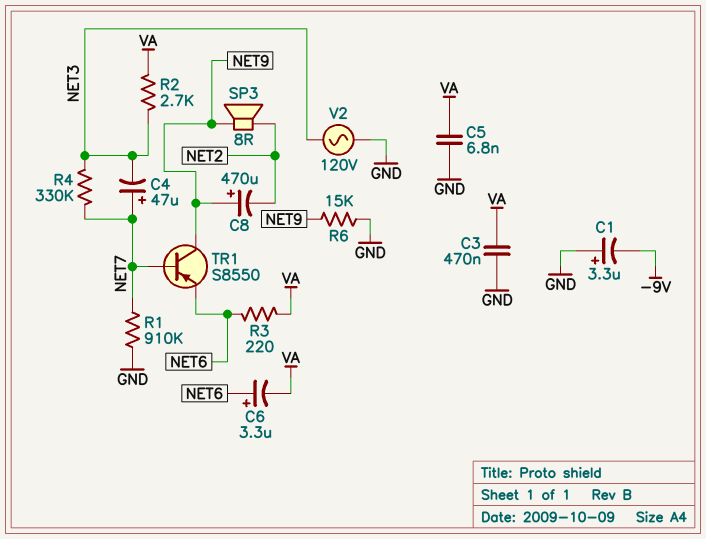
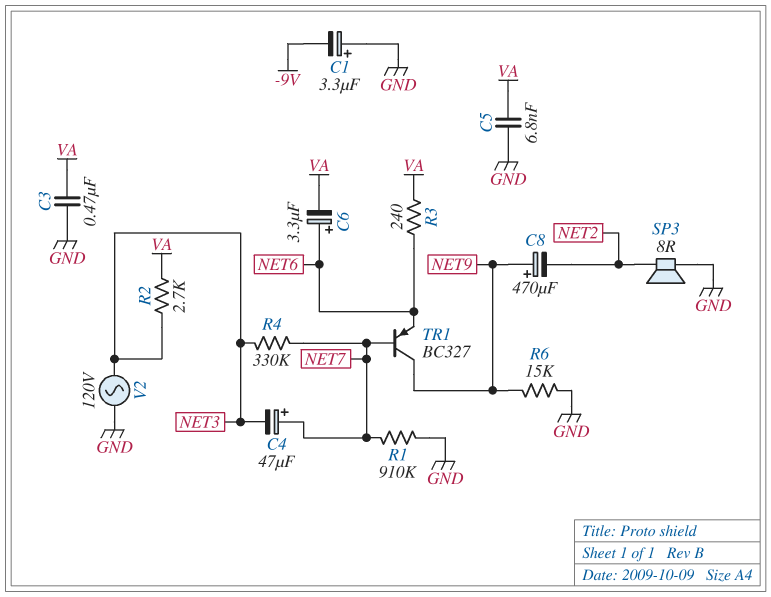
R3: 220 (NET6, VA) -> 240 (NET6, VA)
SP3: speaker 8R (NET2, NET9) -> speaker 8R (GND, NET2)
TR1: PNP S8550 (B NET7, C NET9, E NET6) -> PNP BC327 (B NET7, C NET9, E NET6)

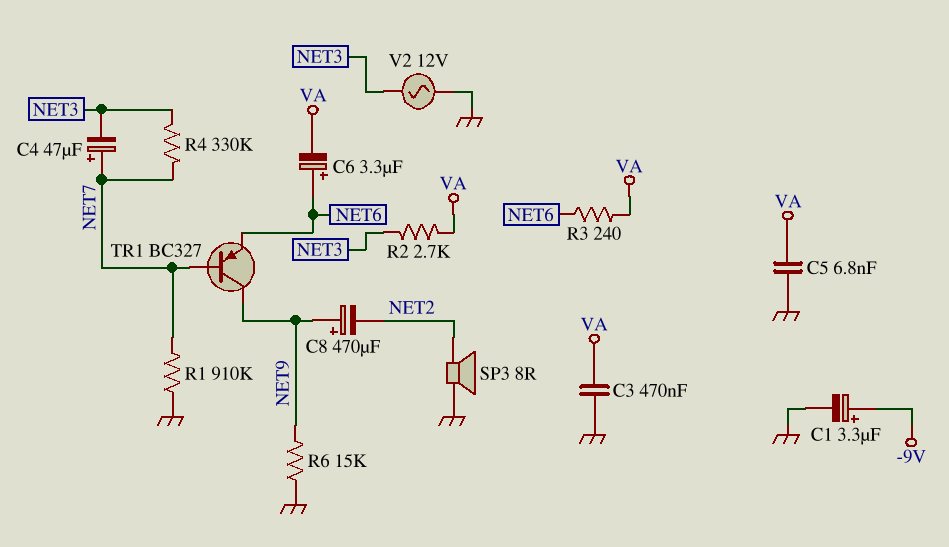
C1: 3.3uF (plus GND, minus -9V) -> 3.3uF (plus -9V, minus GND)
V2: AC 120V (GND, NET3) -> AC 12V (GND, NET3)

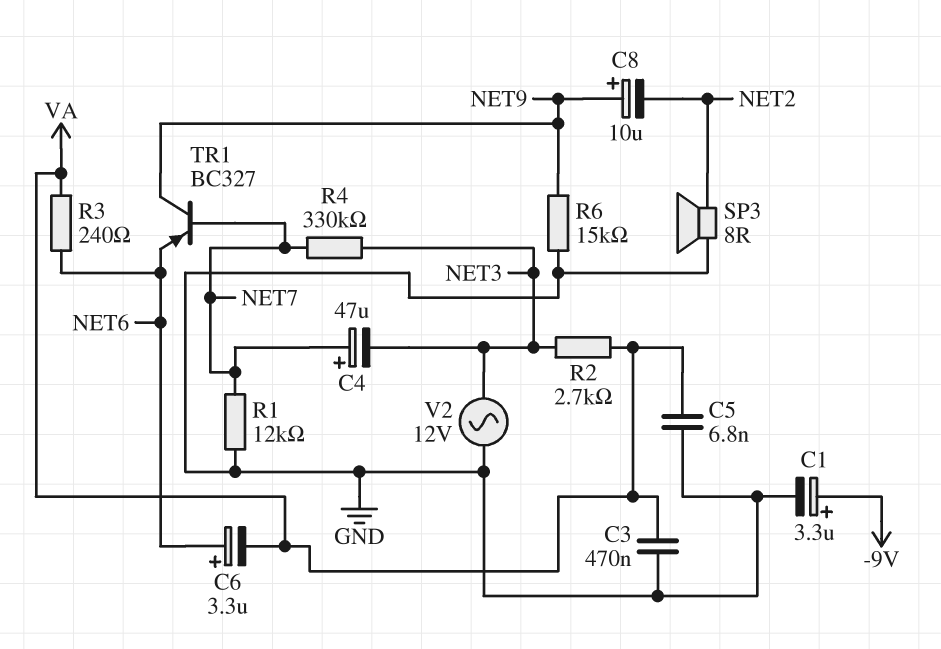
C8: 470uF (plus NET9, minus NET2) -> 10uF (plus NET9, minus NET2)
R1: 910k (GND, NET7) -> 12k (GND, NET7)

